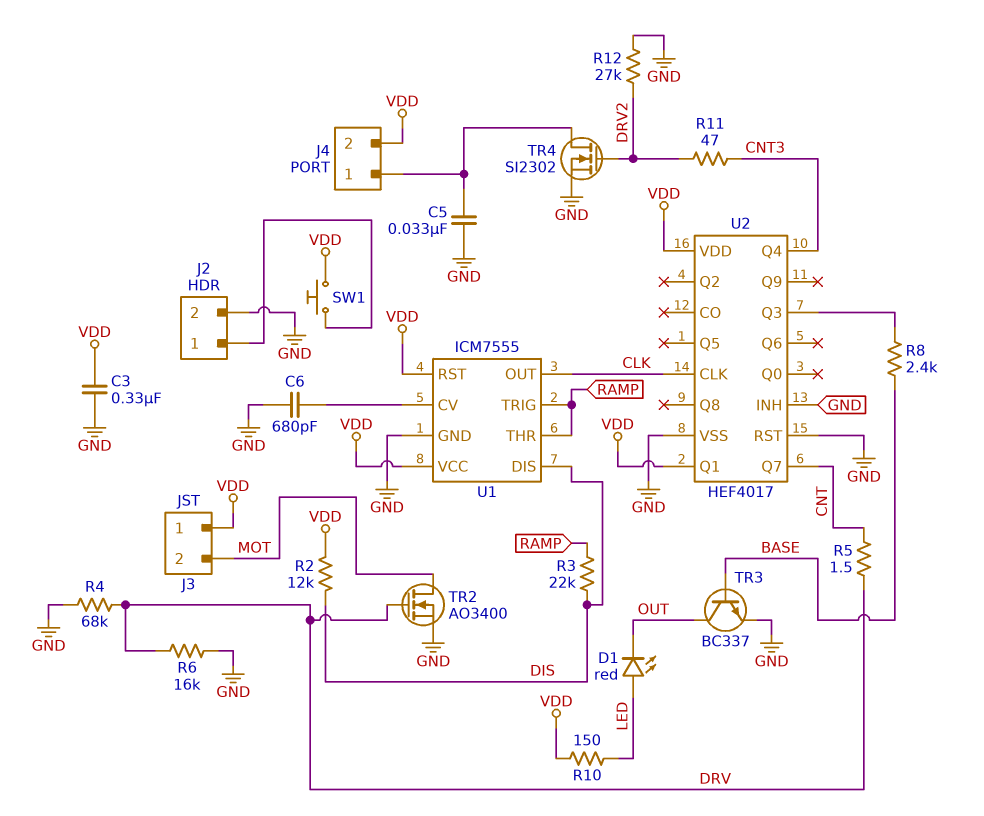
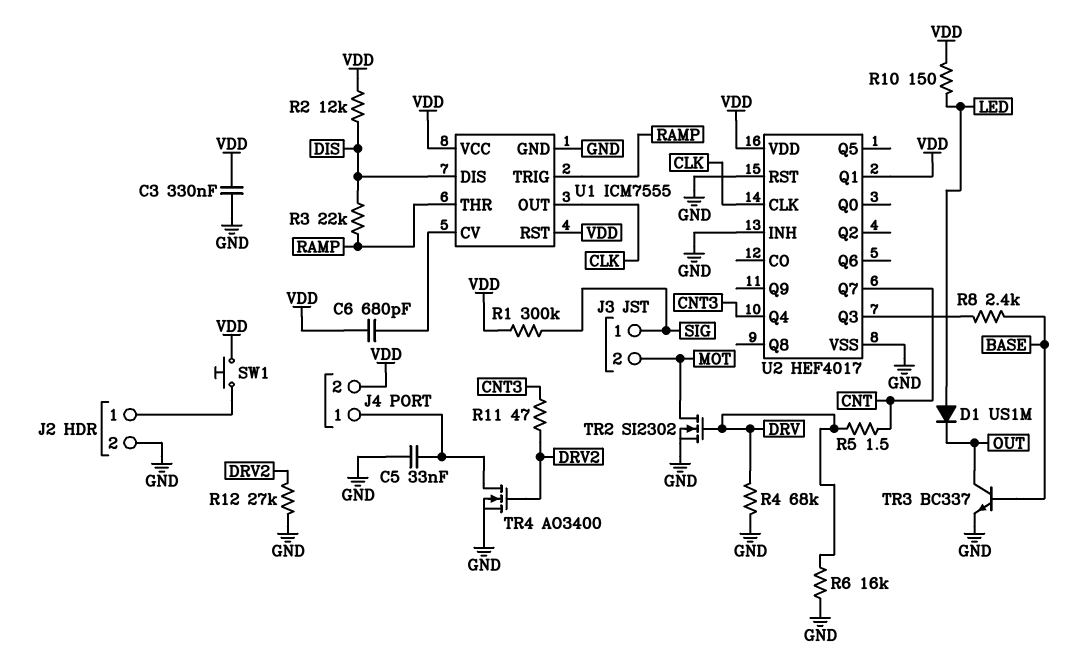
C6: 680pF (GND, U1/CV) -> 680pF (U1/CV, VDD)
D1: LED red (A LED, K OUT) -> diode US1M (A LED, K OUT)
J3 pin 1: VDD -> SIG
R1: none -> 300k (SIG, VDD)
TR2: NMOS AO3400 (G DRV, D MOT, S GND) -> NMOS SI2302 (G DRV, D MOT, S GND)
TR4: NMOS SI2302 (G DRV2, D J4/1, S GND) -> NMOS AO3400 (G DRV2, D J4/1, S GND)

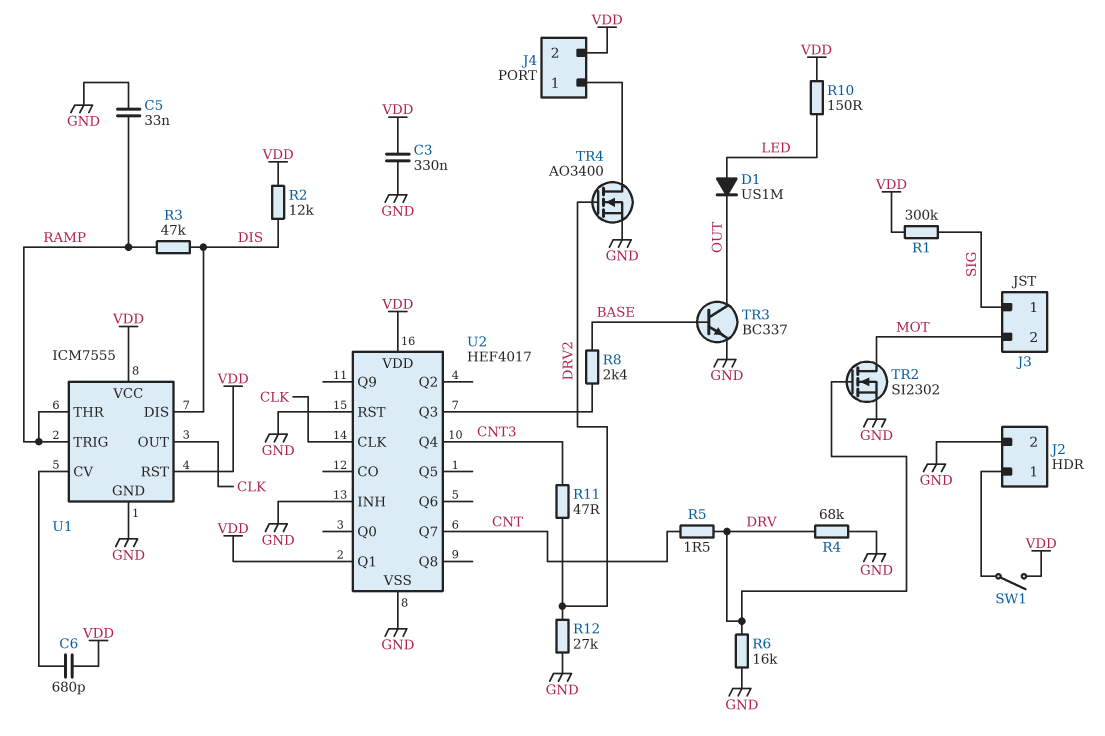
C5: 33nF (GND, J4/1) -> 33nF (GND, RAMP)
R3: 22k (DIS, RAMP) -> 47k (DIS, RAMP)
SW1: button (J2/1, VDD) -> switch (J2/1, VDD)

